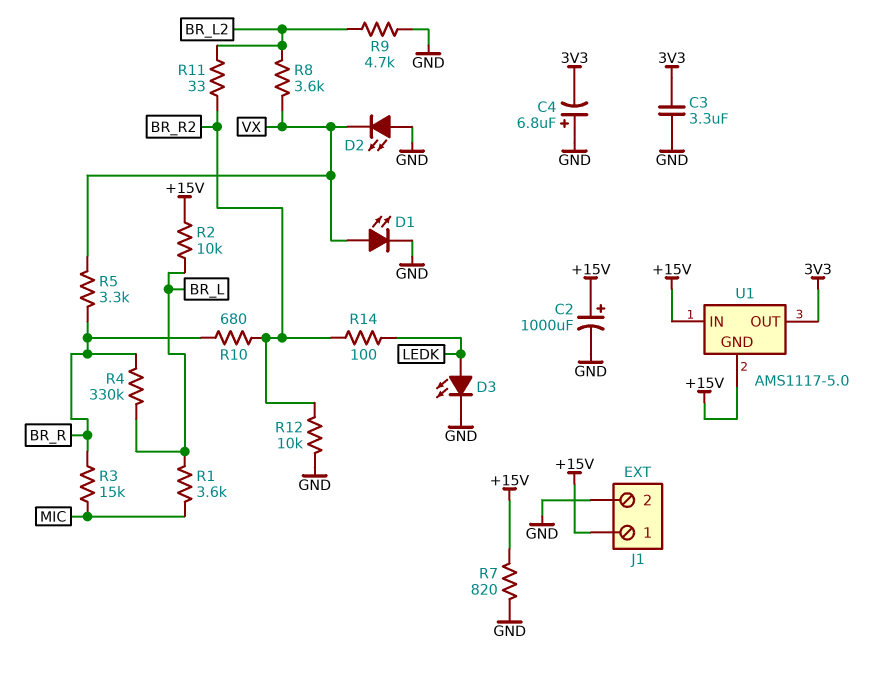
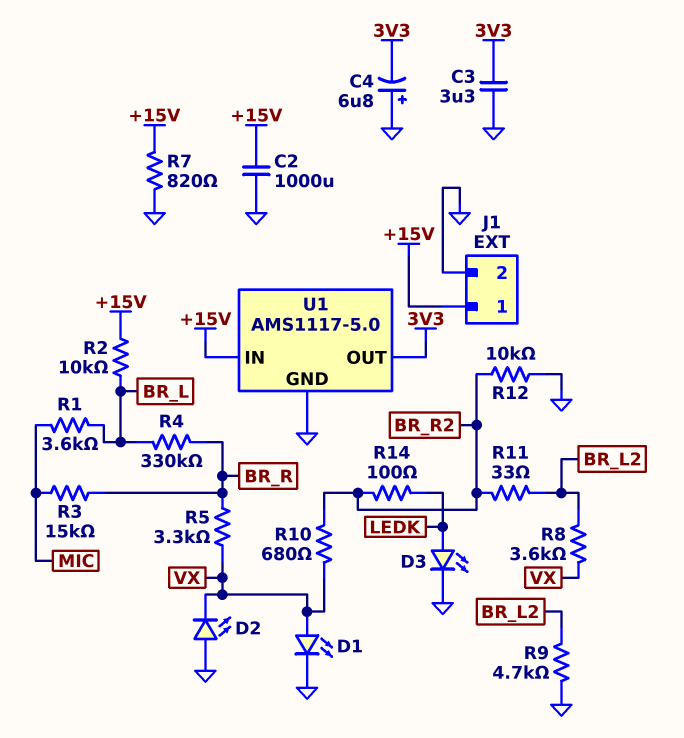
C2: 1000uF (plus +15V, minus GND) -> 1000uF (+15V, GND)
R10: 680 (BR_R, BR_R2) -> 680 (BR_R2, VX)
U1 pin GND: +15V -> GND

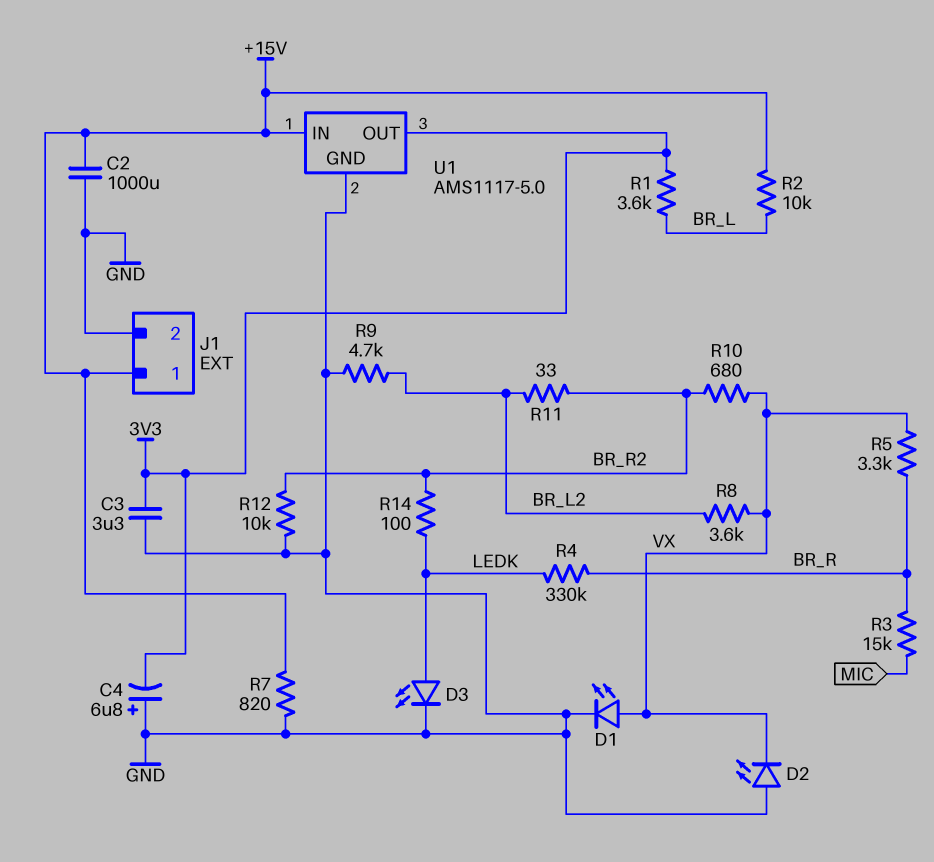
R1: 3.6k (BR_L, MIC) -> 3.6k (3V3, BR_L)
R4: 330k (BR_L, BR_R) -> 330k (BR_R, LEDK)

